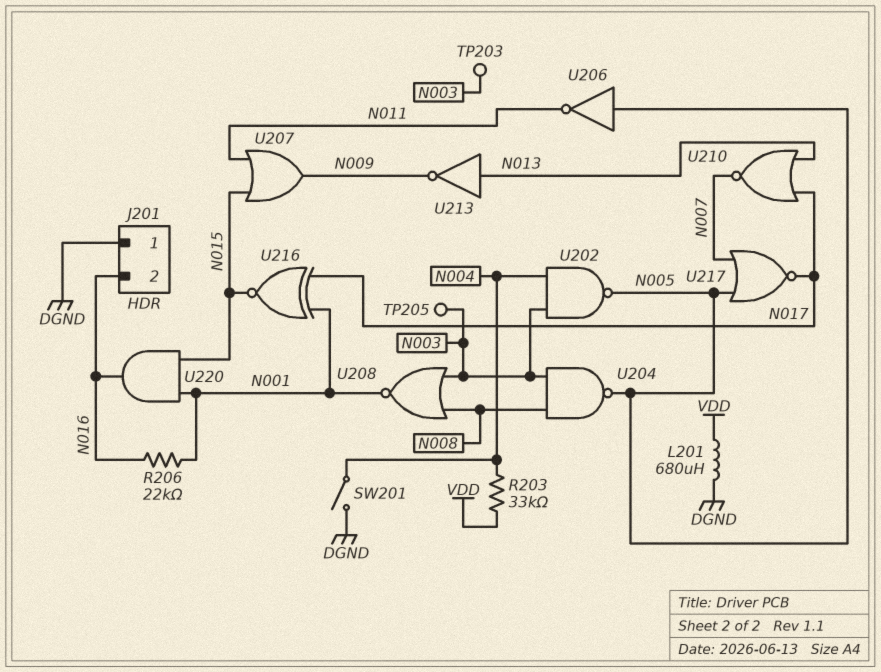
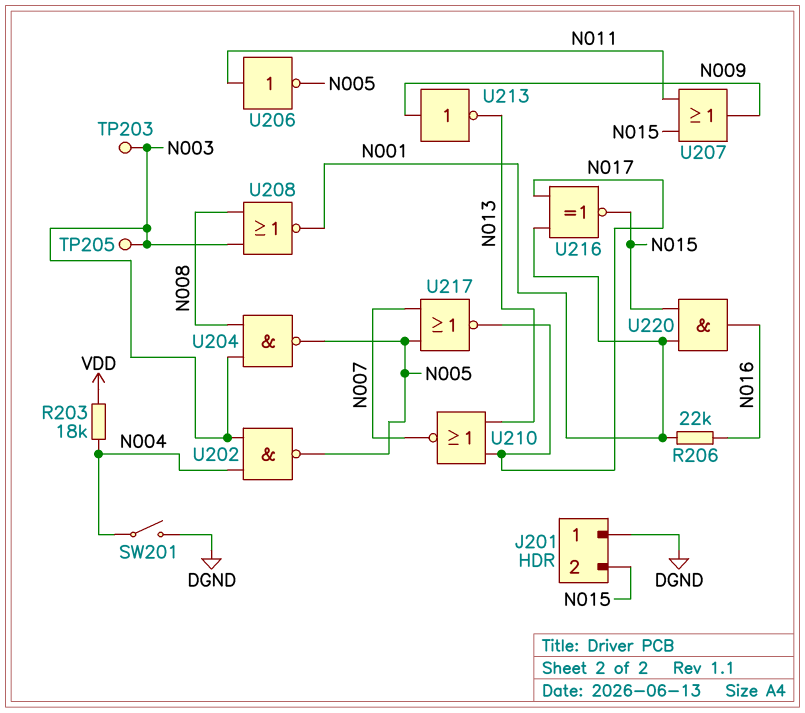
J201 pin 2: N016 -> N015
L201: 680uH (DGND, VDD) -> none
R203: 33k (N004, VDD) -> 18k (N004, VDD)
U206: NOT (in N005, out N011) -> NOT (in N011, out N005)
U213: NOT (in N013, out N009) -> NOT (in N009, out N013)

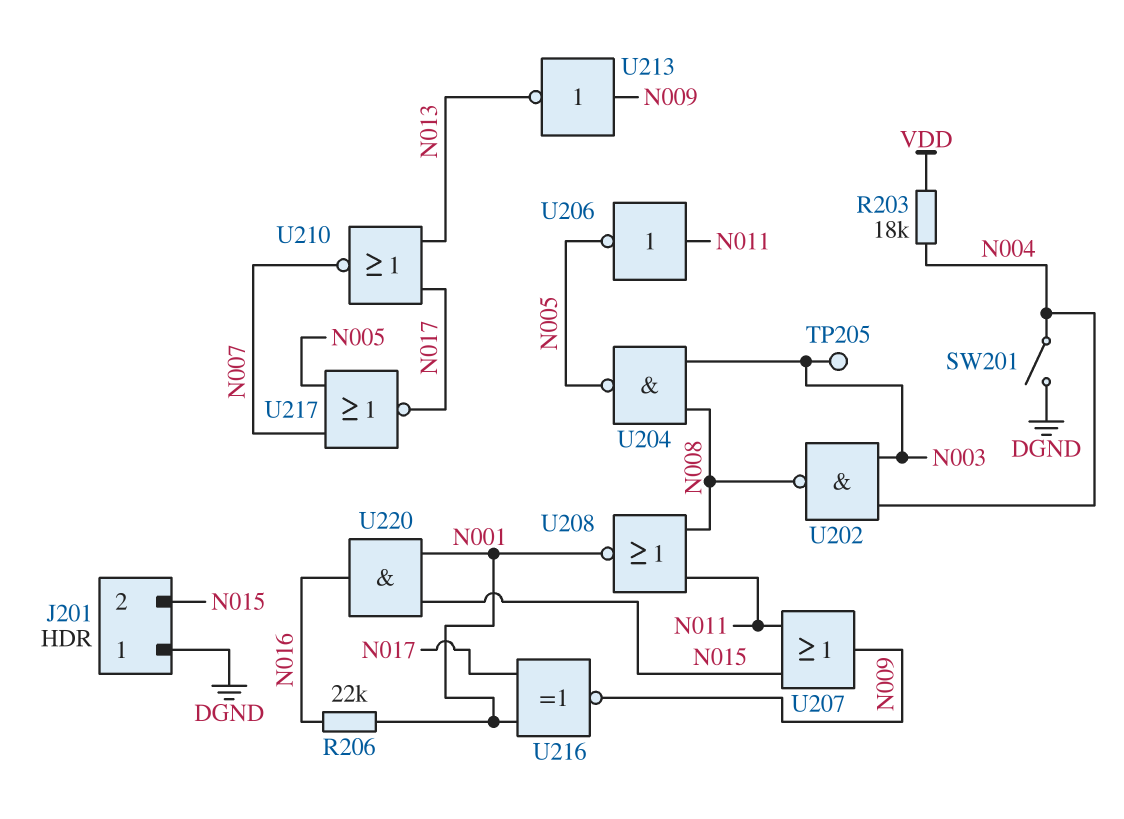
TP203: test point (N003) -> none
U202: NAND (in N003, in N004, out N005) -> NAND (in N003, in N004, out N008)
U208: NOR (in N003, in N008, out N001) -> NOR (in N008, in N011, out N001)
U216: XNOR (in N001, in N017, out N015) -> XNOR (in N001, in N017, out N009)

